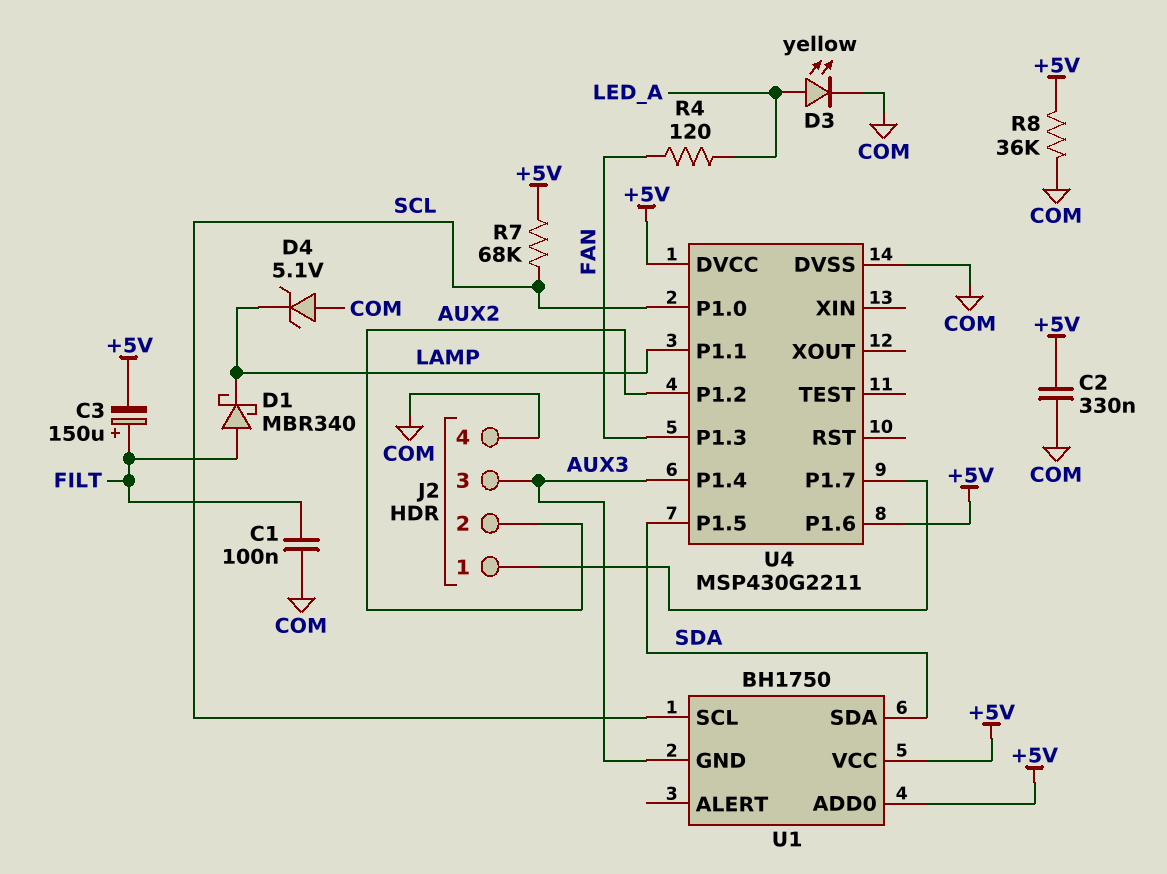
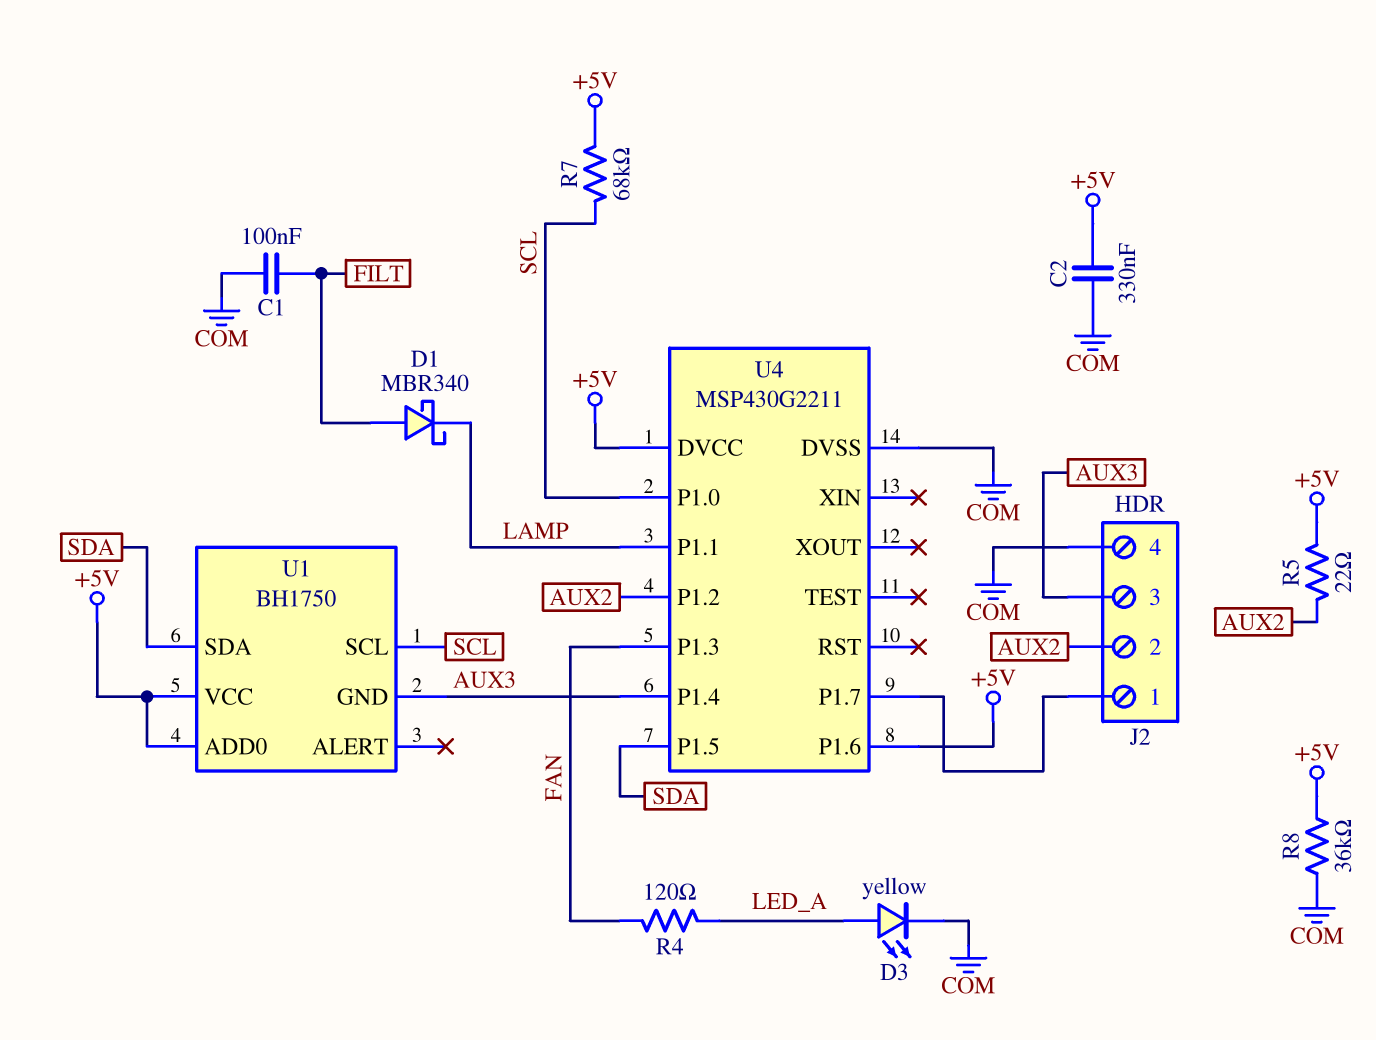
C3: 150uF (plus FILT, minus +5V) -> none
D4: zener 5.1V (A COM, K LAMP) -> none
R5: none -> 22 (+5V, AUX2)

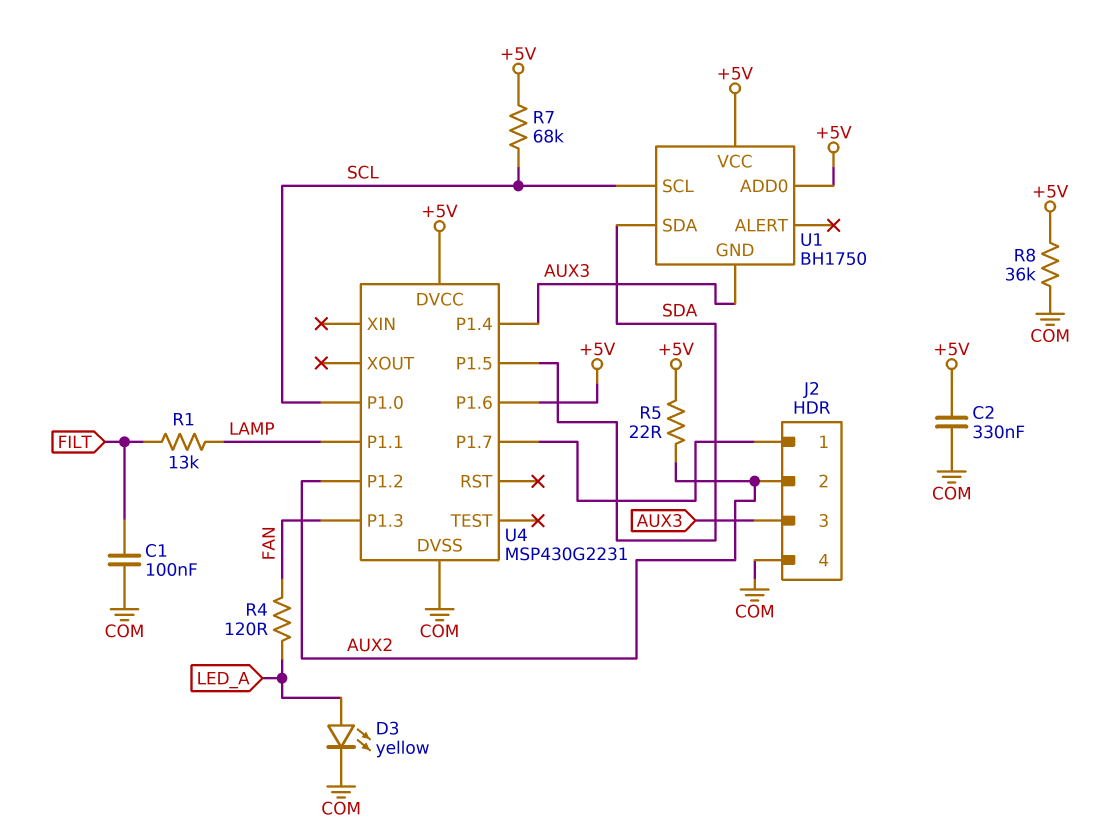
D1: schottky MBR340 (A FILT, K LAMP) -> none
R1: none -> 13k (FILT, LAMP)
U4: MSP430G2211 -> MSP430G2231

